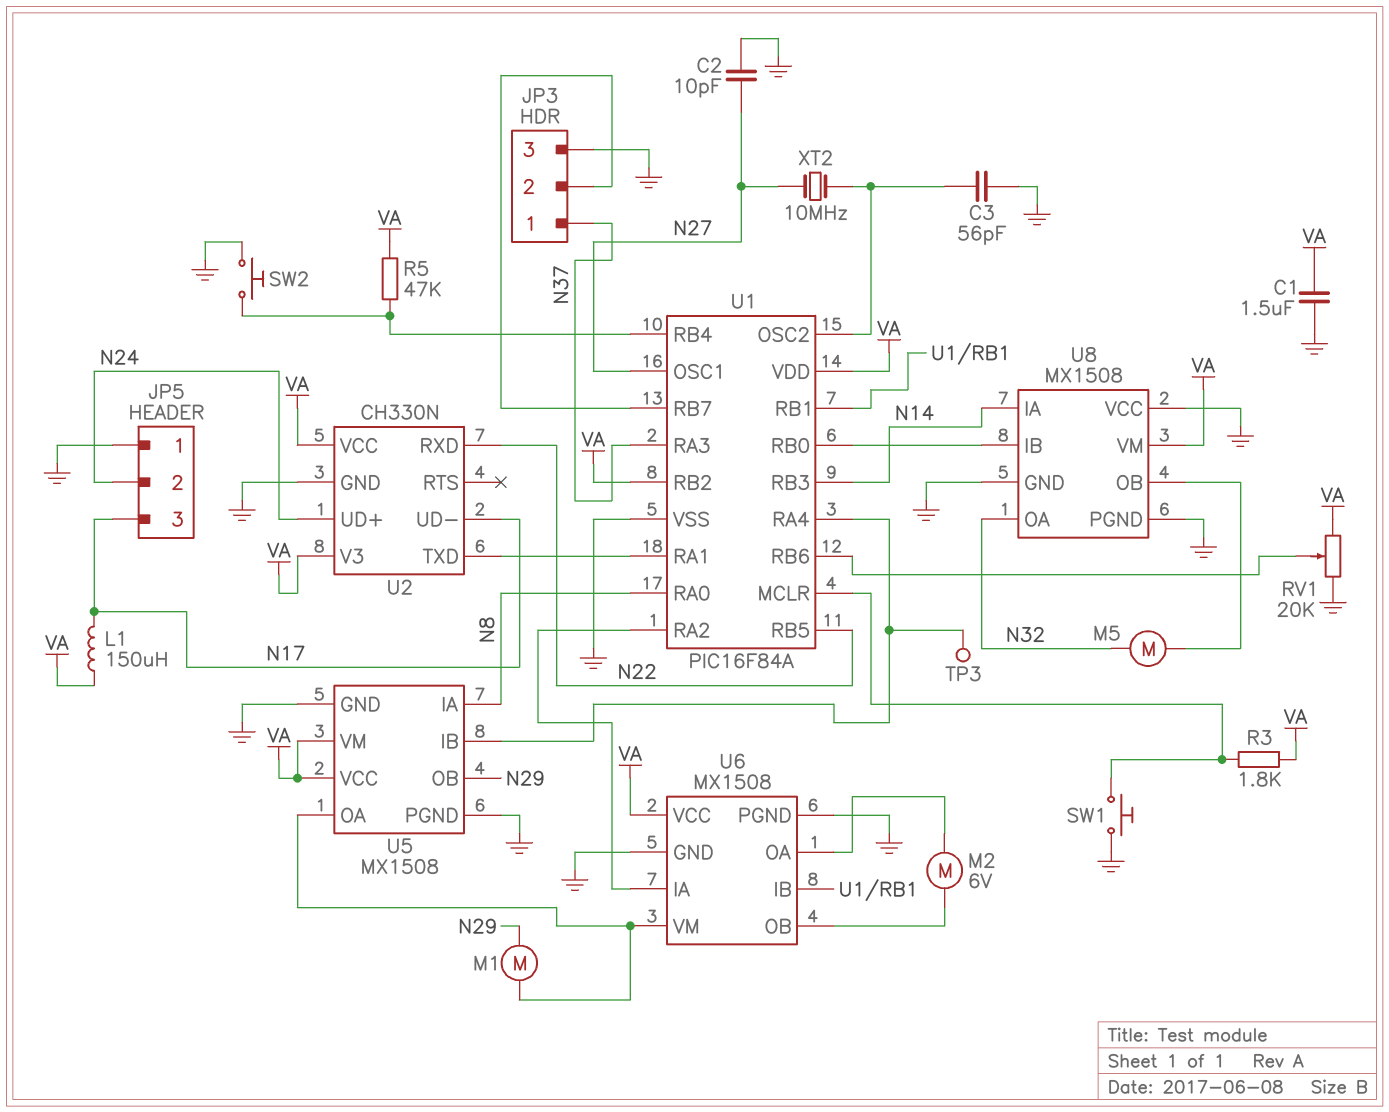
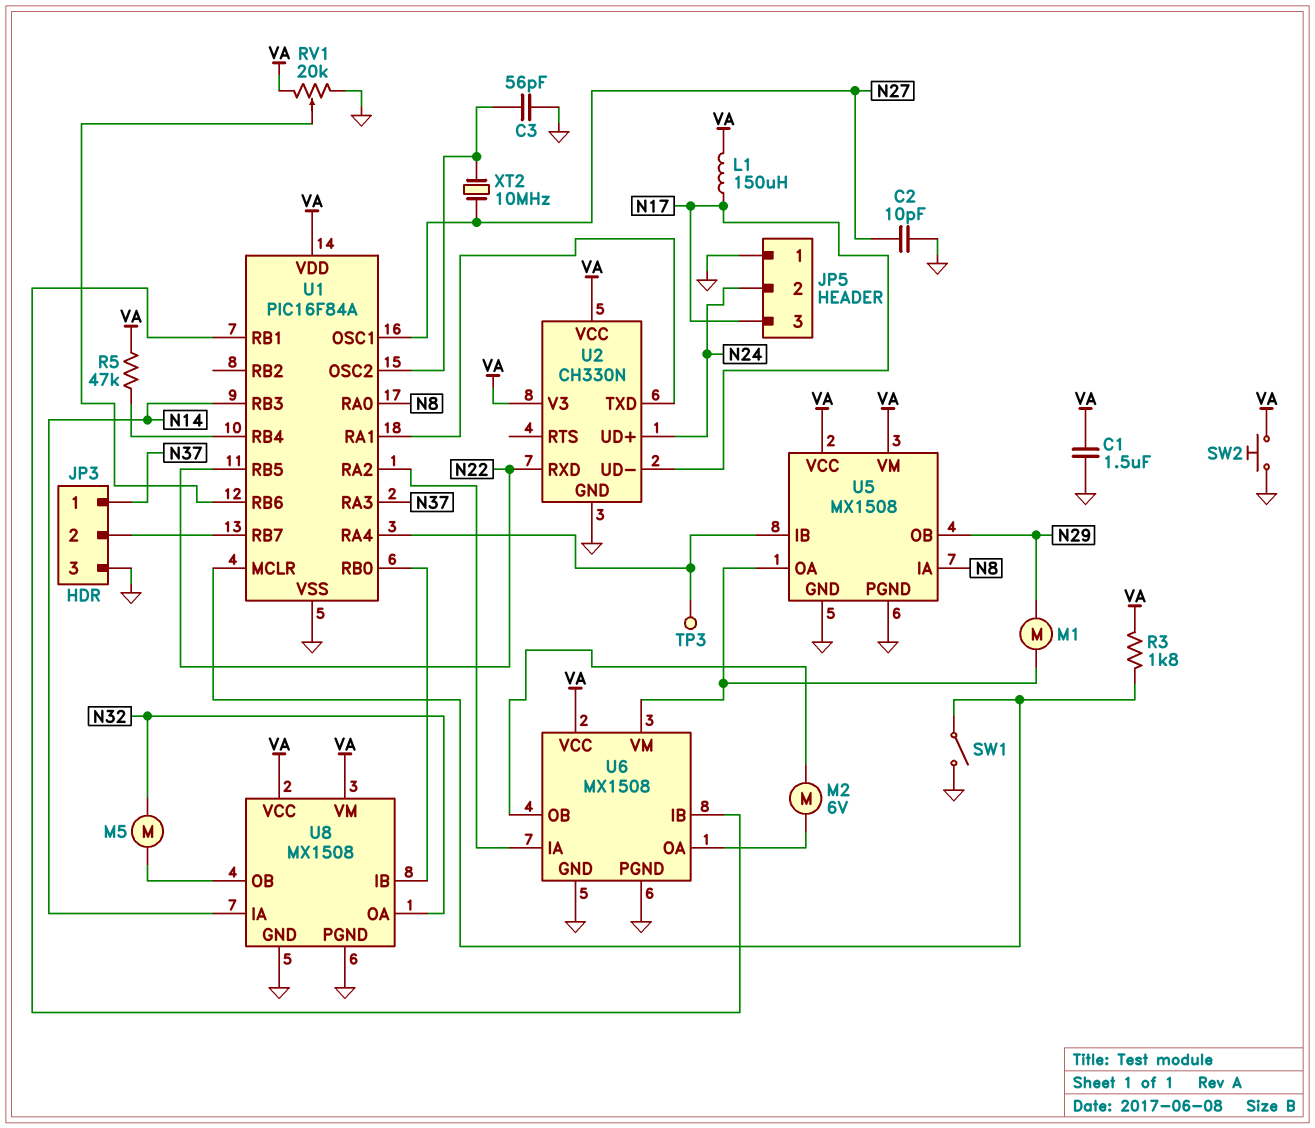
SW1: button (GND, U1/MCLR) -> switch (GND, U1/MCLR)
SW2: button (GND, U1/RB4) -> button (GND, VA)
U1 pin RB2: VA -> none
U8 pin VCC: GND -> VA

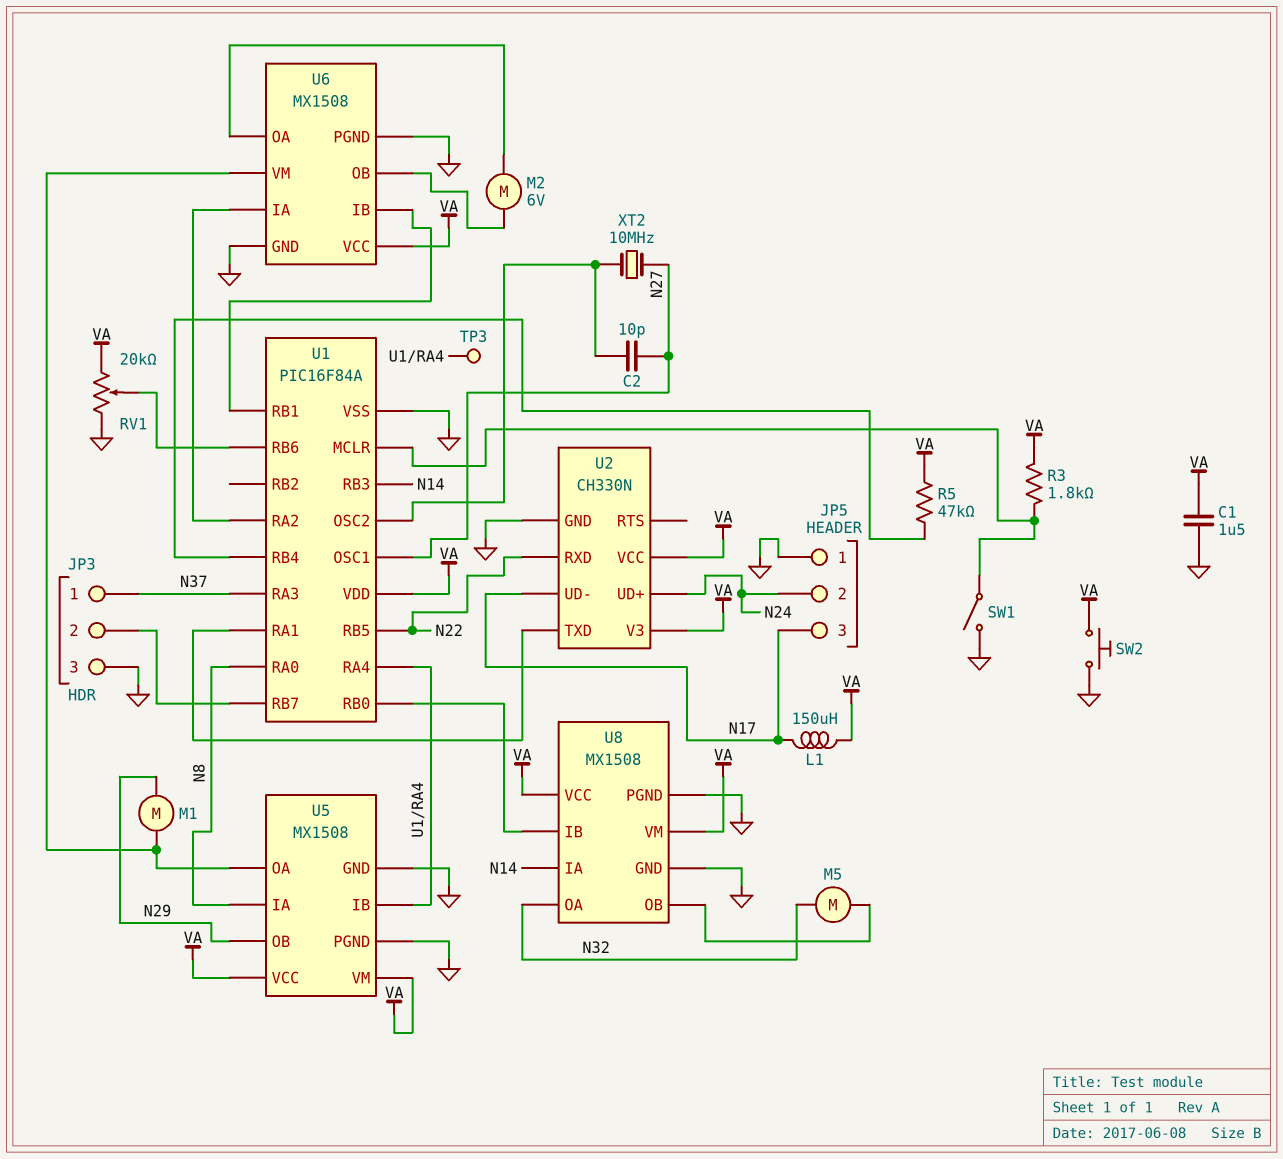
C2: 10pF (GND, N27) -> 10pF (N27, U1/OSC2)
C3: 56pF (GND, U1/OSC2) -> none

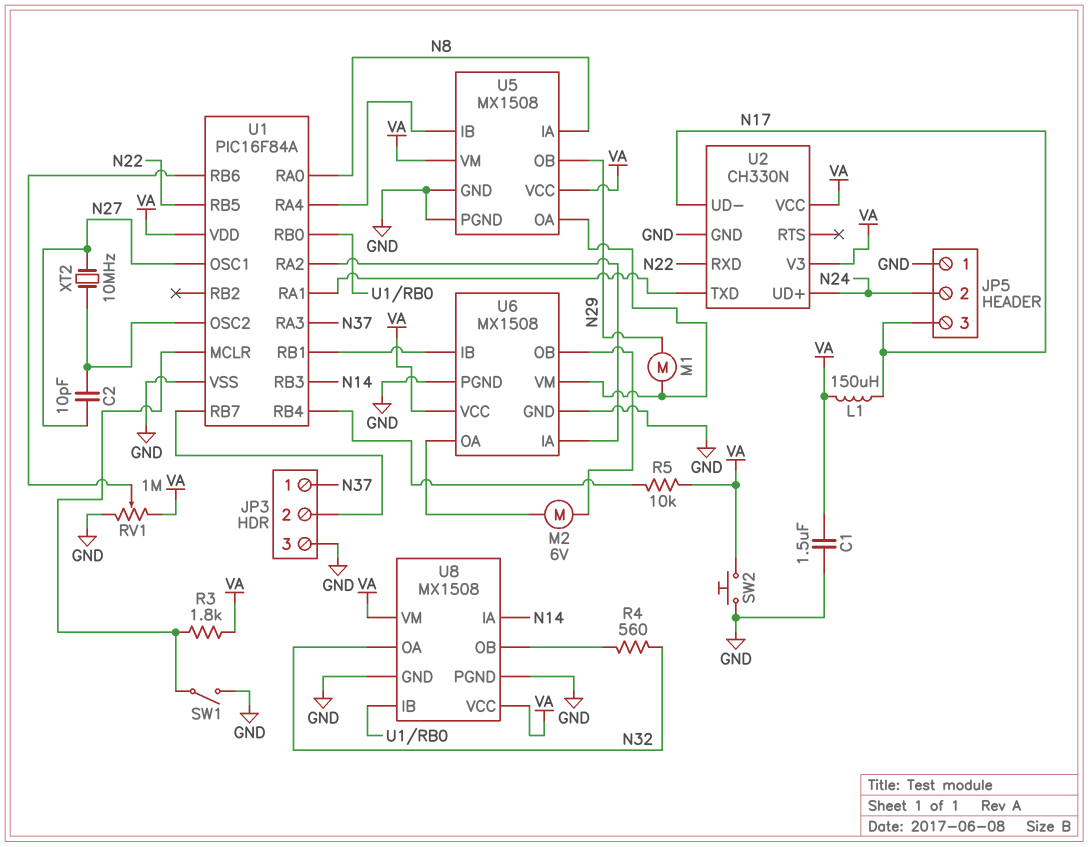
M5: motor (N32, U8/OB) -> none
R4: none -> 560 (N32, U8/OB)
R5: 47k (U1/RB4, VA) -> 10k (U1/RB4, VA)
RV1: 20k (GND, VA, wiper U1/RB6) -> 1M (GND, VA, wiper U1/RB6)
TP3: test point (U1/RA4) -> none

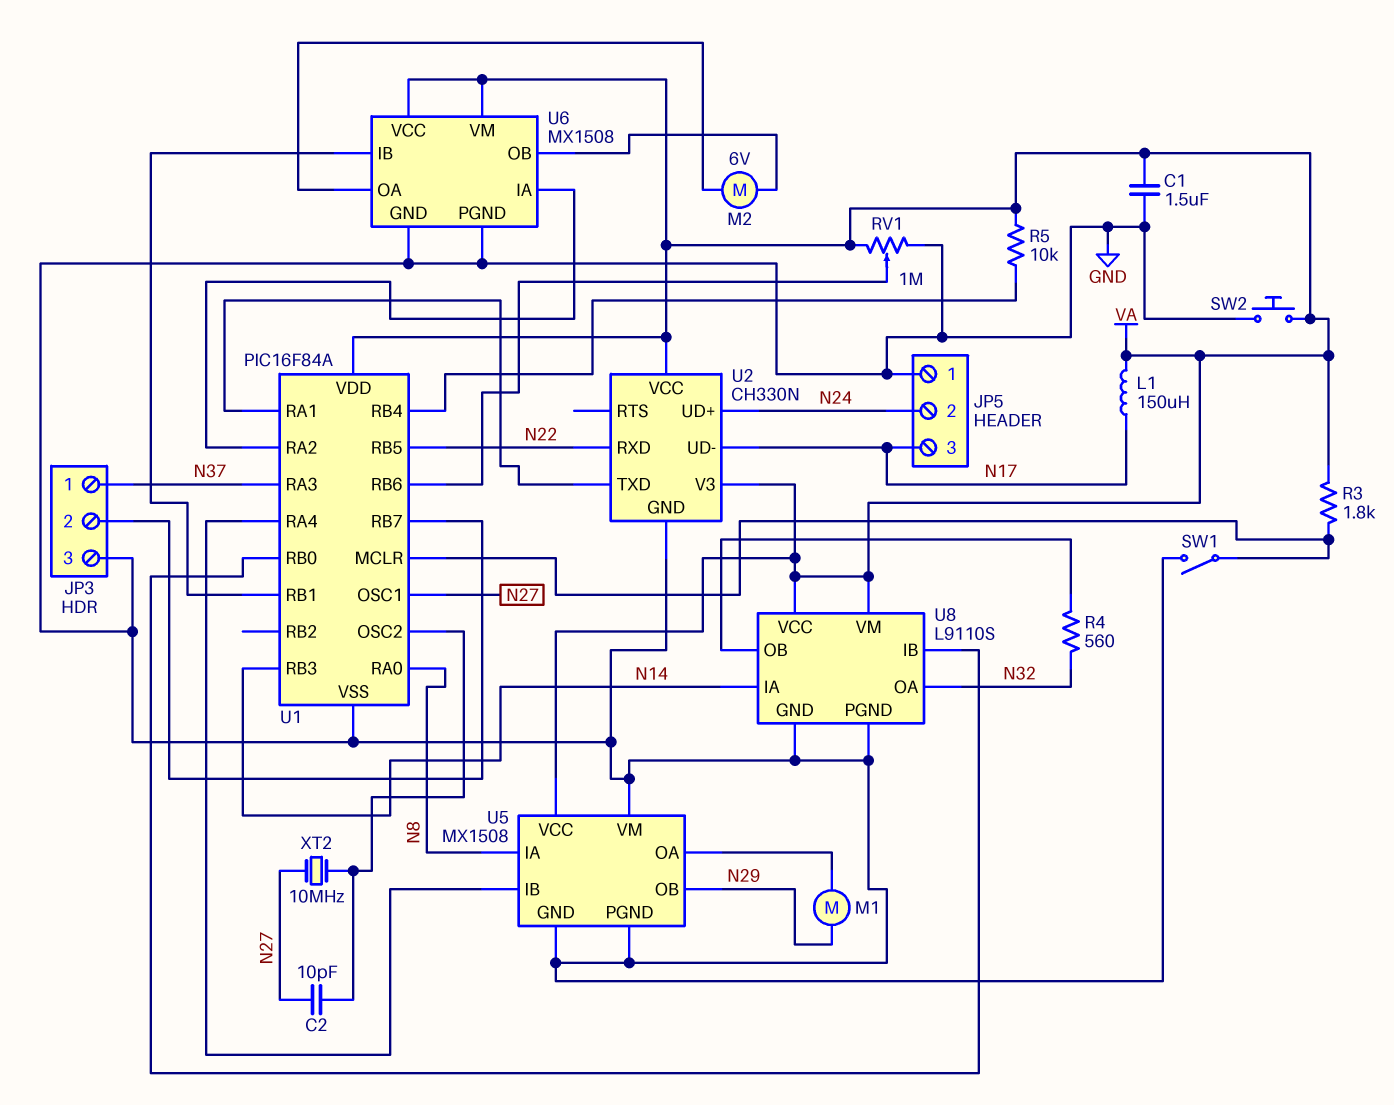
U5 pin VM: VA -> GND
U6 pin VM: U5/OA -> VA
U8: MX1508 -> L9110S

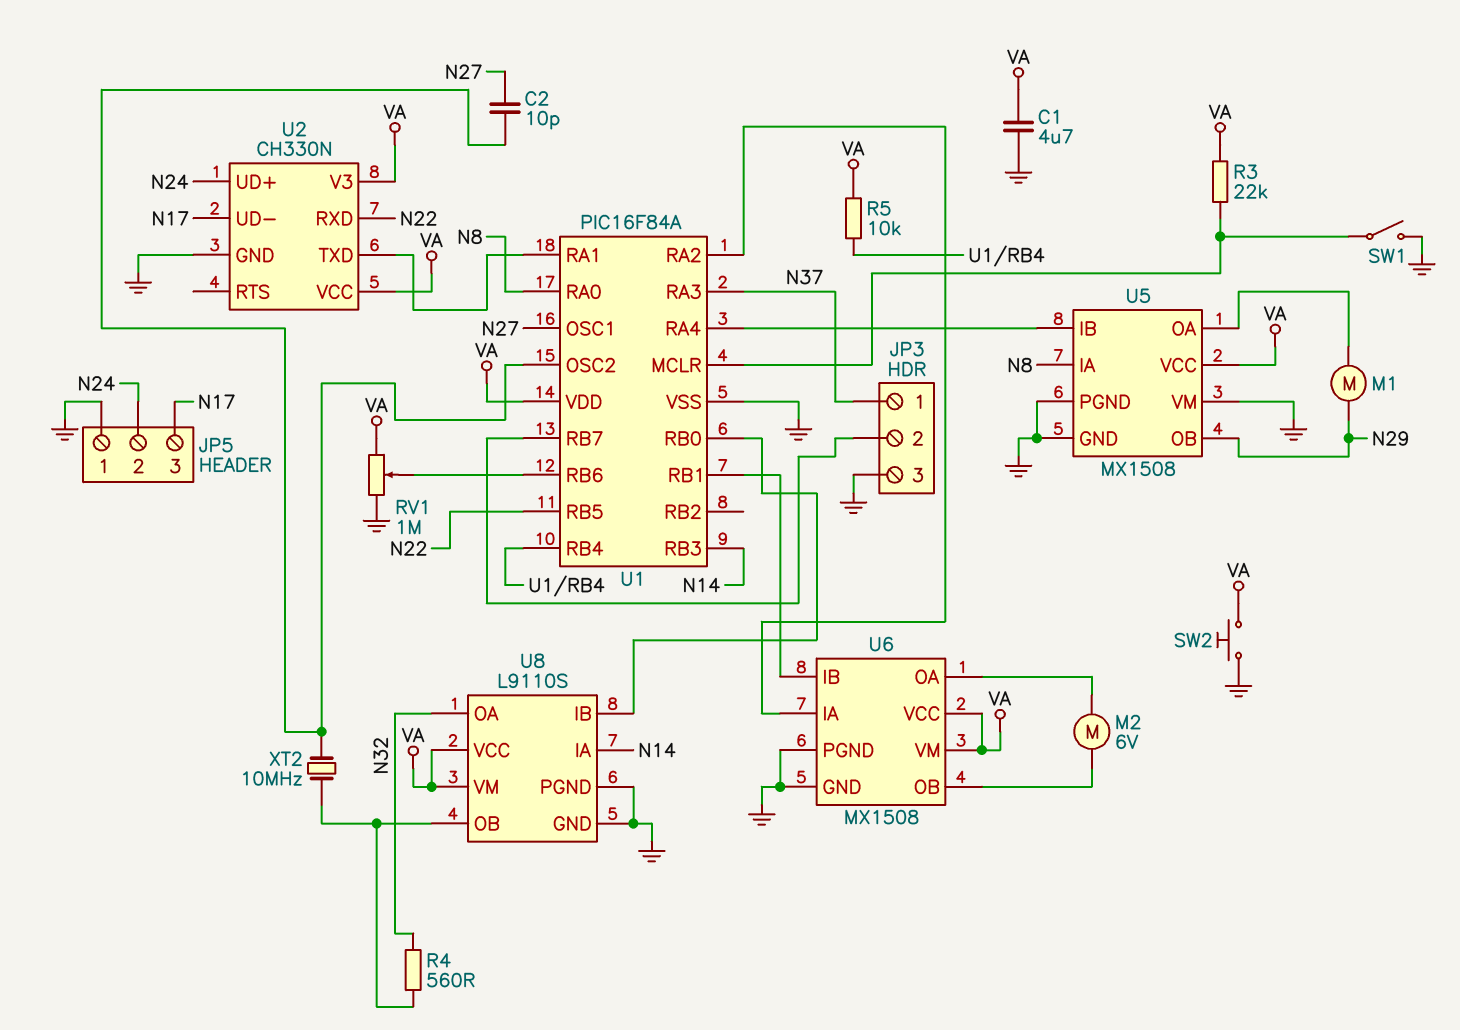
C1: 1.5uF (GND, VA) -> 4.7uF (GND, VA)
L1: 150uH (N17, VA) -> none
R3: 1.8k (U1/MCLR, VA) -> 22k (U1/MCLR, VA)
XT2: 10MHz (N27, U1/OSC2) -> 10MHz (U1/OSC2, U8/OB)

